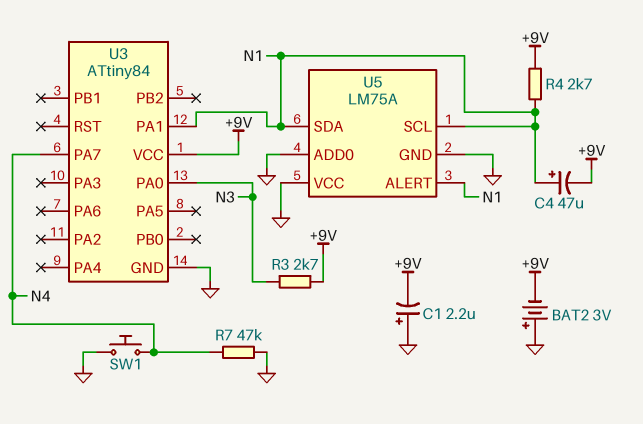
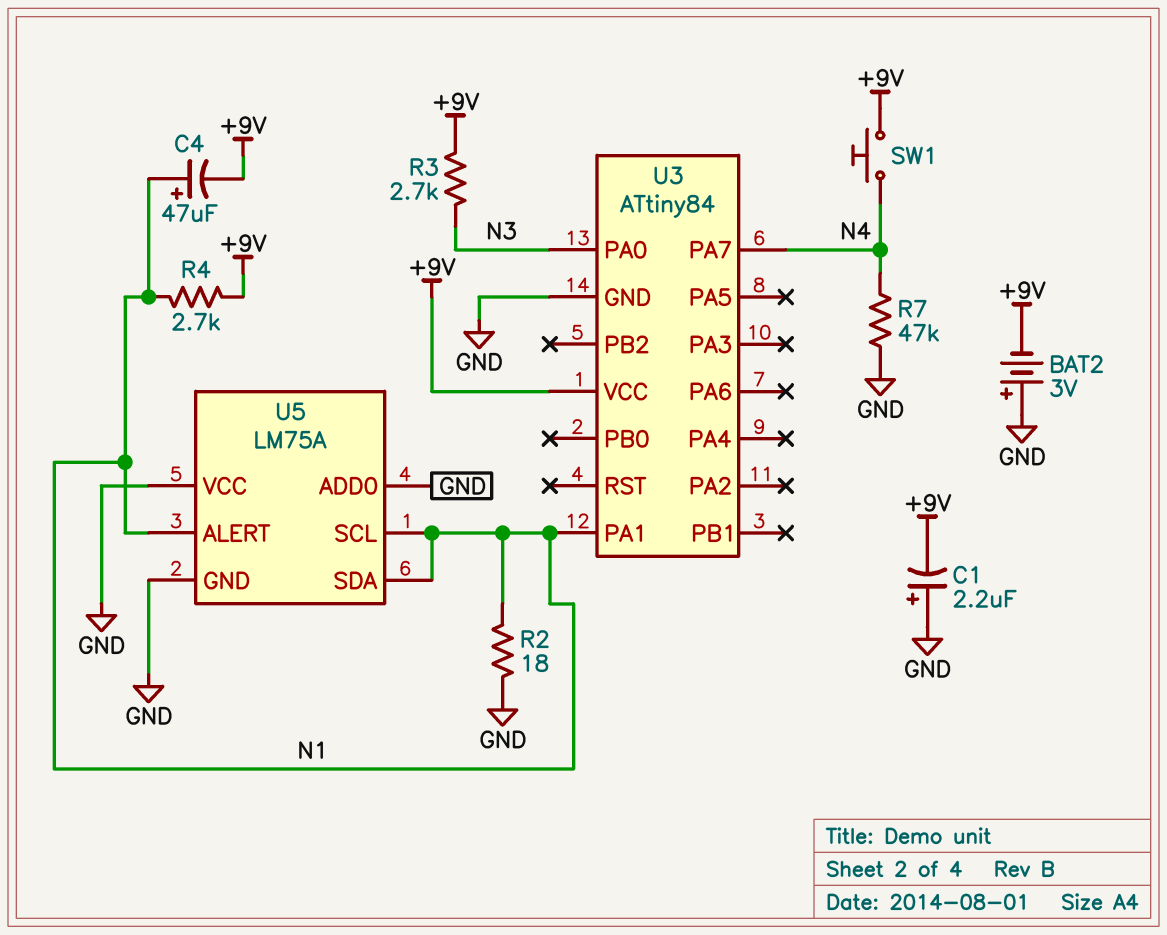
R2: none -> 18 (GND, N1)
SW1: button (GND, N4) -> button (+9V, N4)

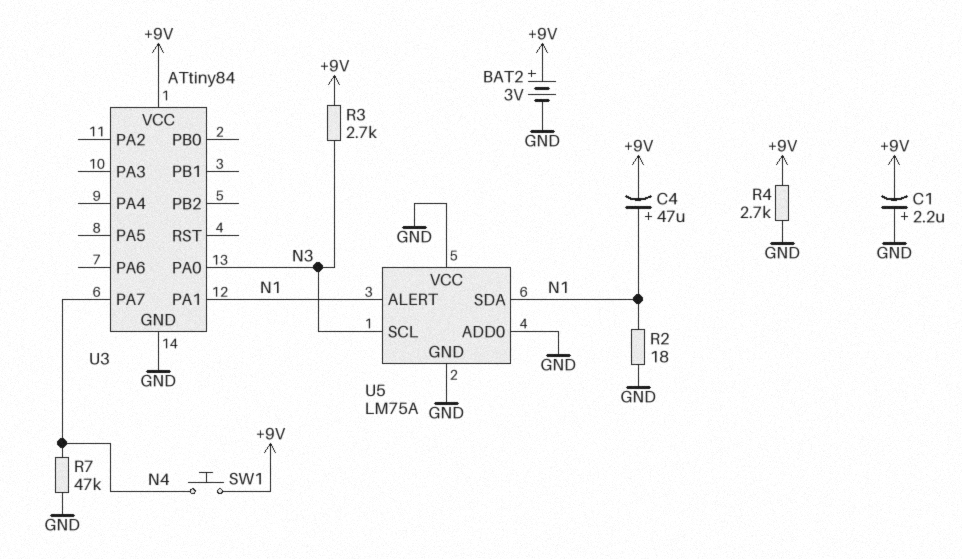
BAT2: 3V (plus GND, minus +9V) -> 3V (plus +9V, minus GND)
R4: 2.7k (+9V, N1) -> 2.7k (+9V, GND)
U5 pin SCL: N1 -> N3

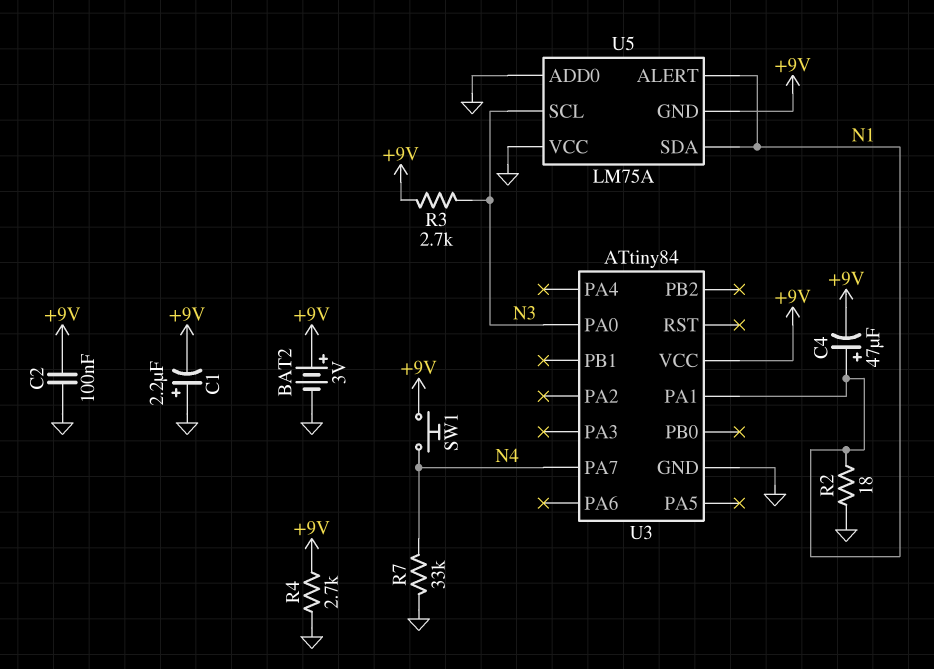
C2: none -> 100nF (+9V, GND)
R7: 47k (GND, N4) -> 33k (GND, N4)
U5 pin GND: GND -> +9V

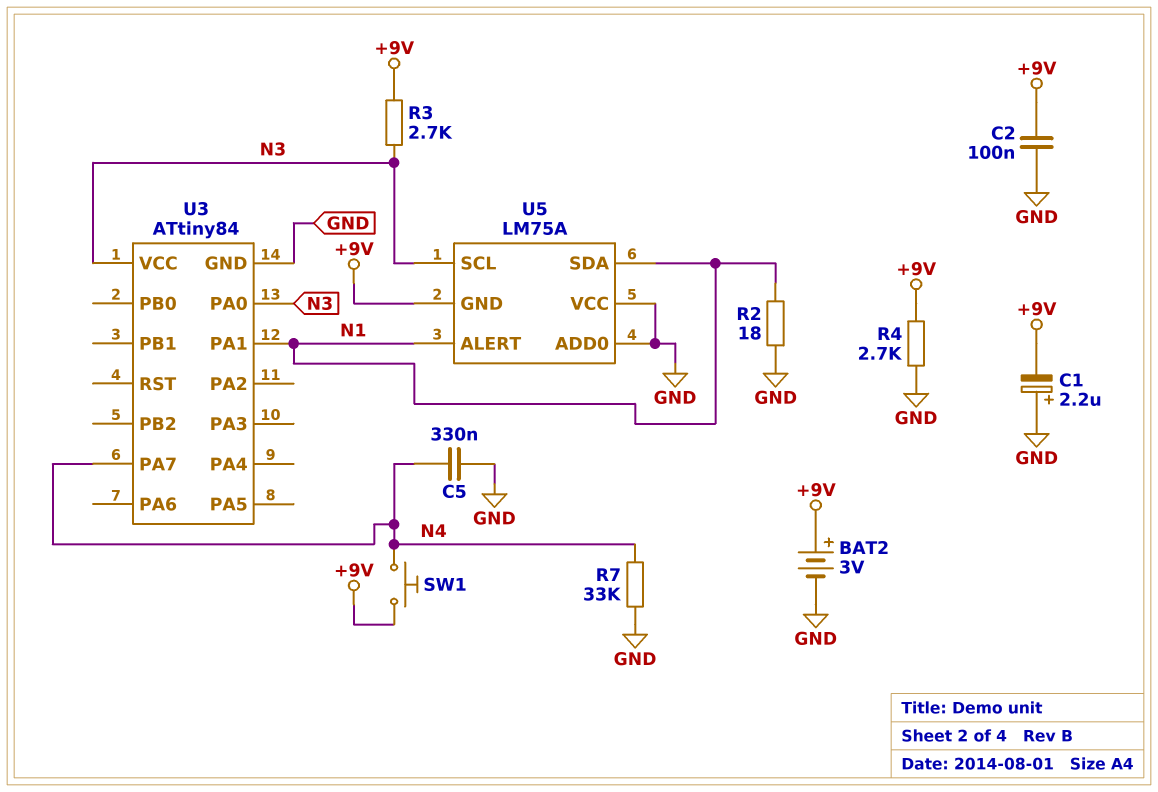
C4: 47uF (plus N1, minus +9V) -> none
C5: none -> 330nF (GND, N4)
U3 pin VCC: +9V -> N3

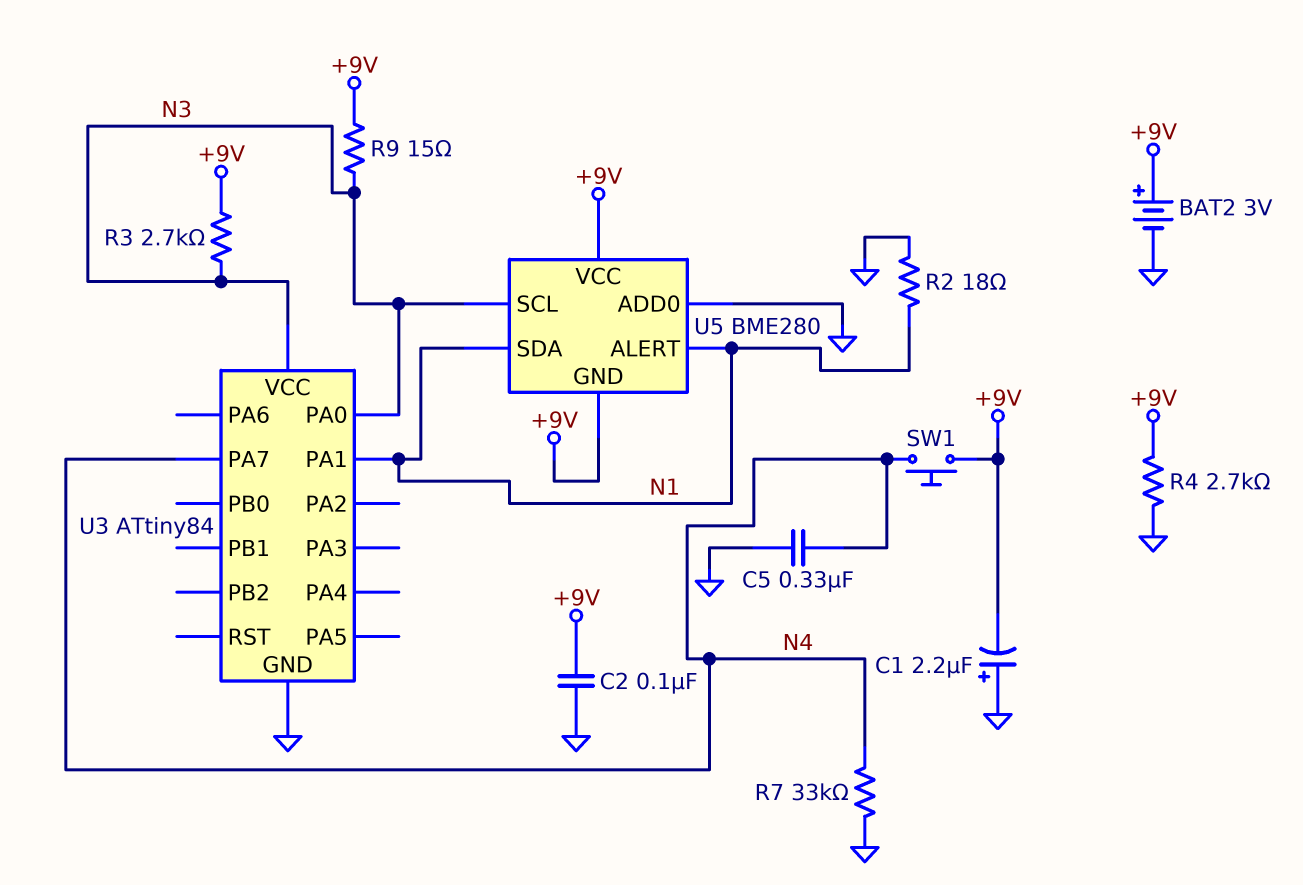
R9: none -> 15 (+9V, N3)
U5: LM75A -> BME280
U5 pin VCC: GND -> +9V

